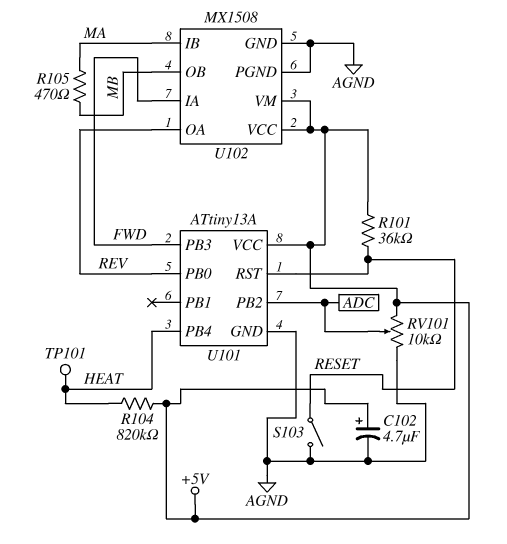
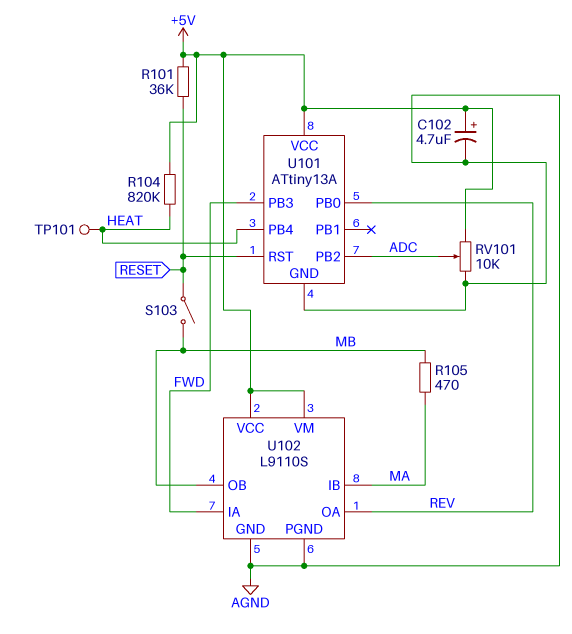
S103: switch (AGND, RESET) -> switch (MB, RESET)
U102: MX1508 -> L9110S

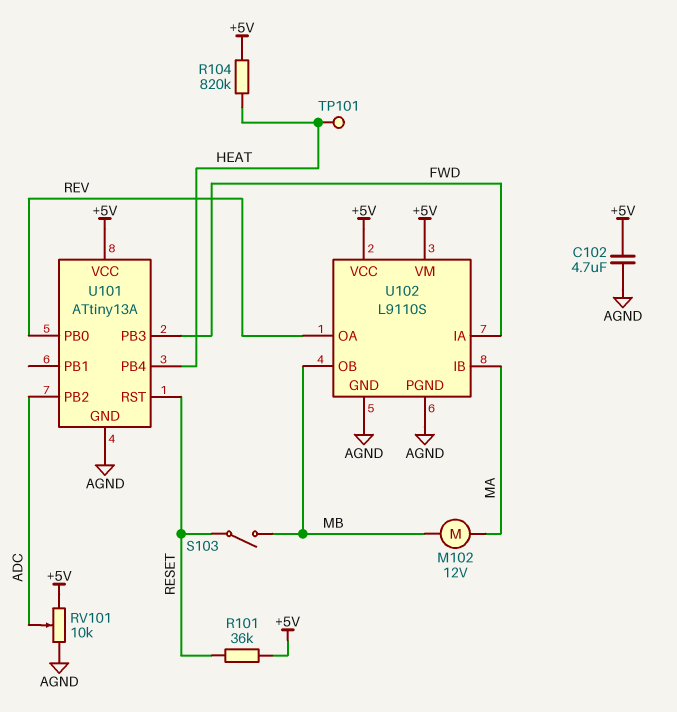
C102: 4.7uF (plus +5V, minus AGND) -> 4.7uF (+5V, AGND)
M102: none -> motor 12V (MA, MB)
R105: 470 (MA, MB) -> none

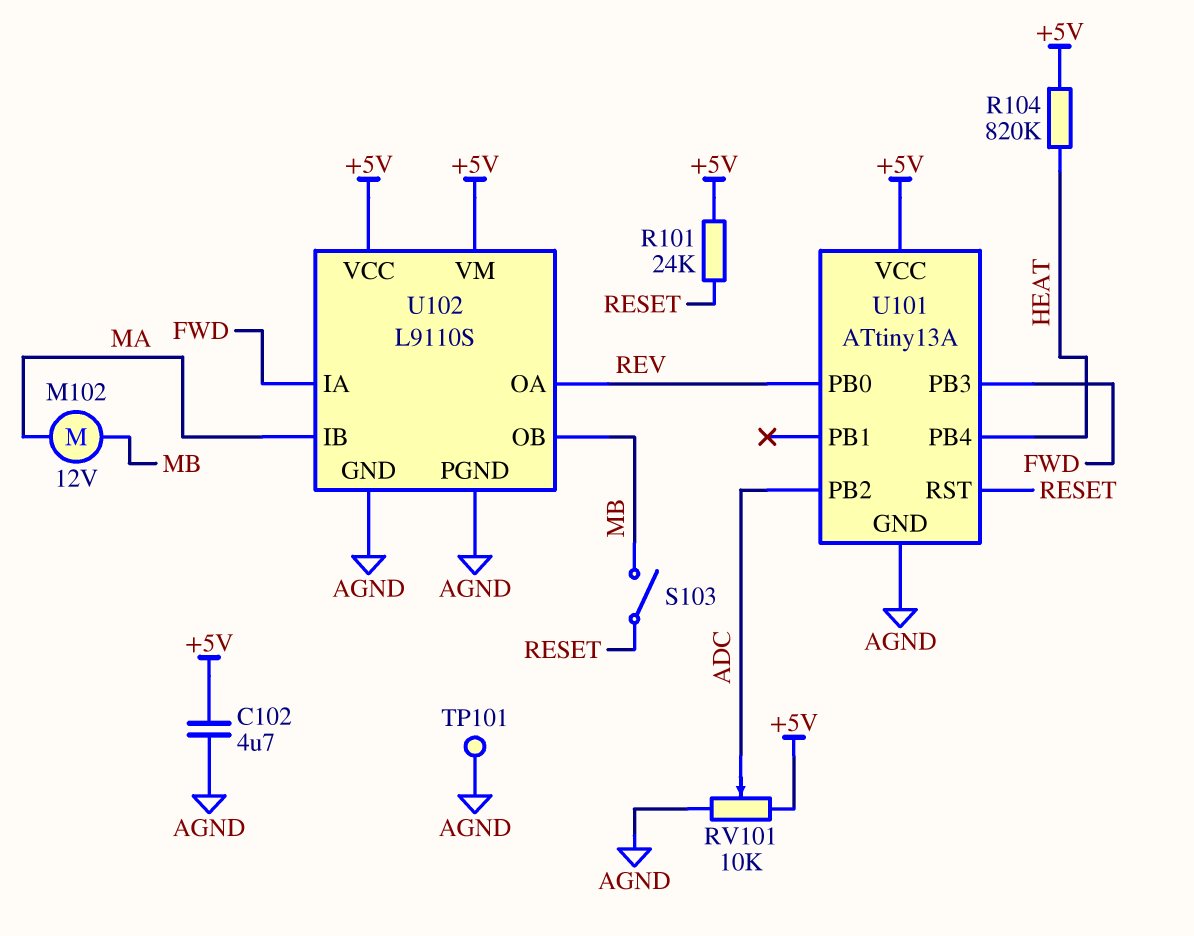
R101: 36k (+5V, RESET) -> 24k (+5V, RESET)
TP101: test point (HEAT) -> test point (AGND)

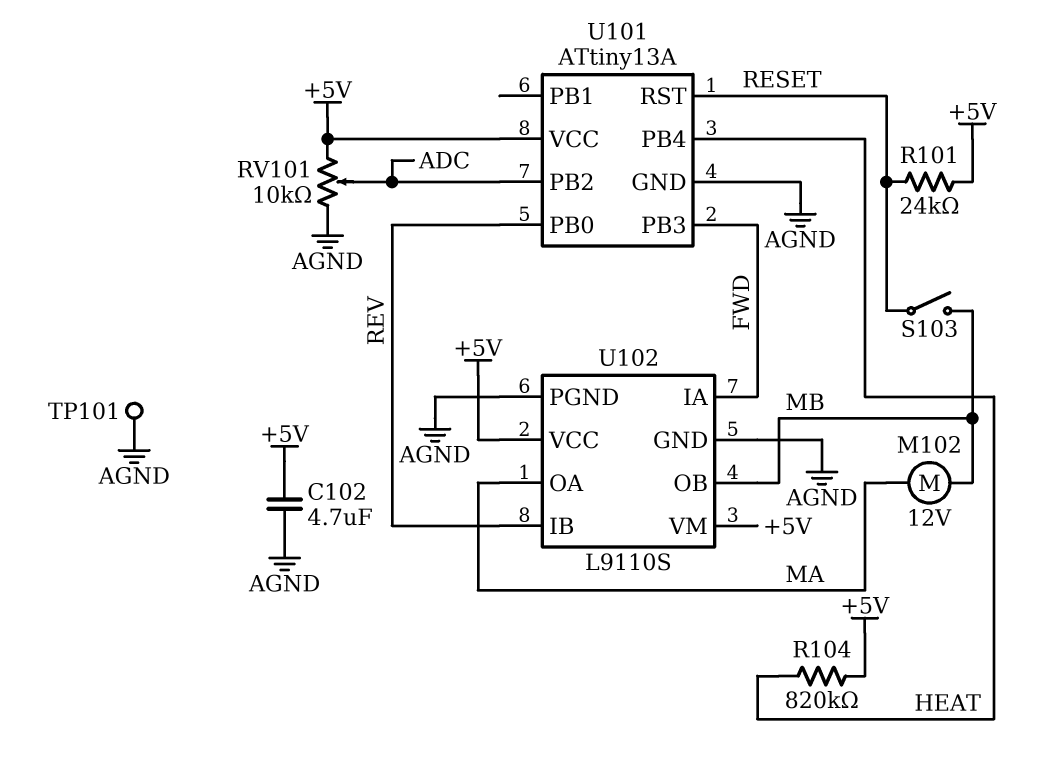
U102 pin IB: MA -> REV
U102 pin OA: REV -> MA

